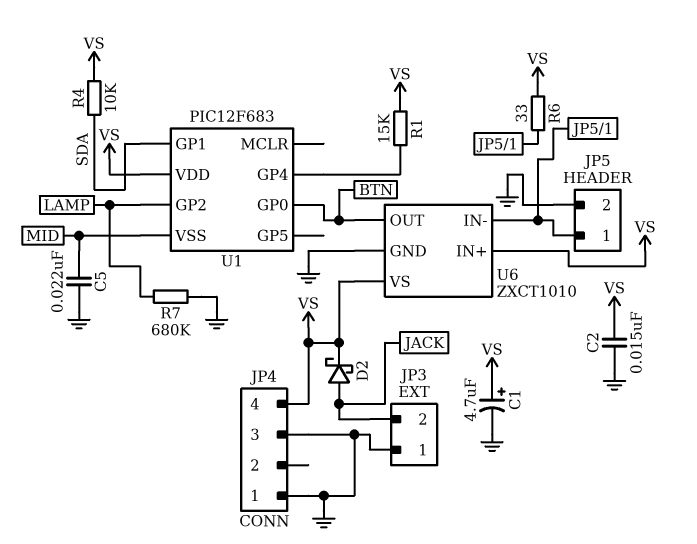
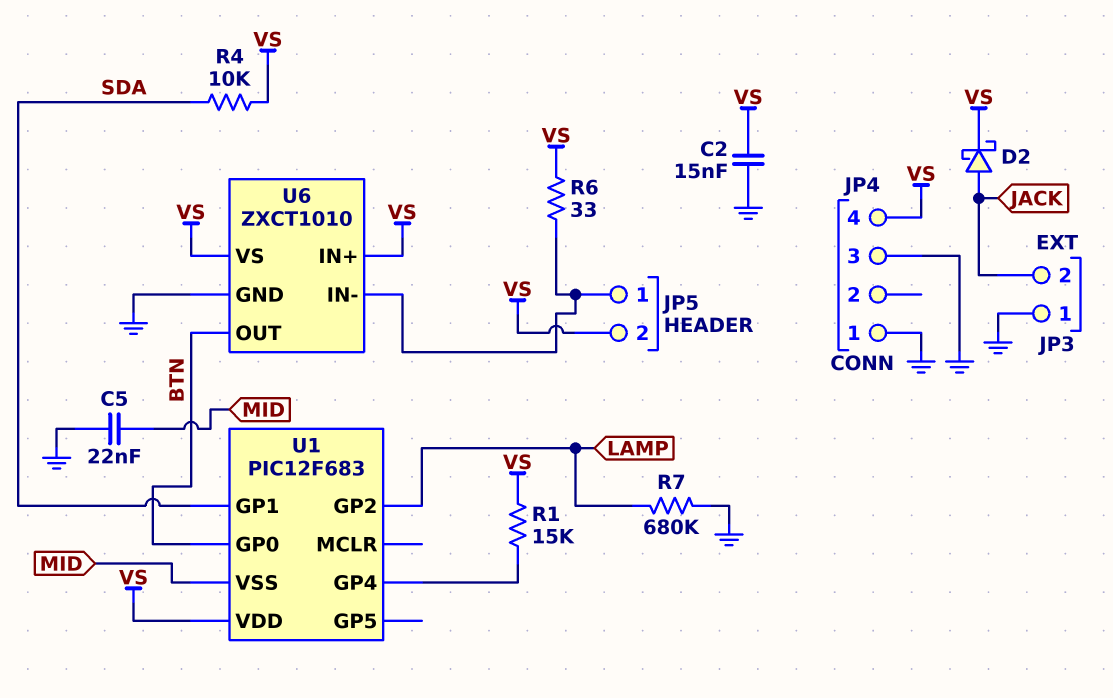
C1: 4.7uF (plus VS, minus GND) -> none
JP5 pin 2: GND -> VS

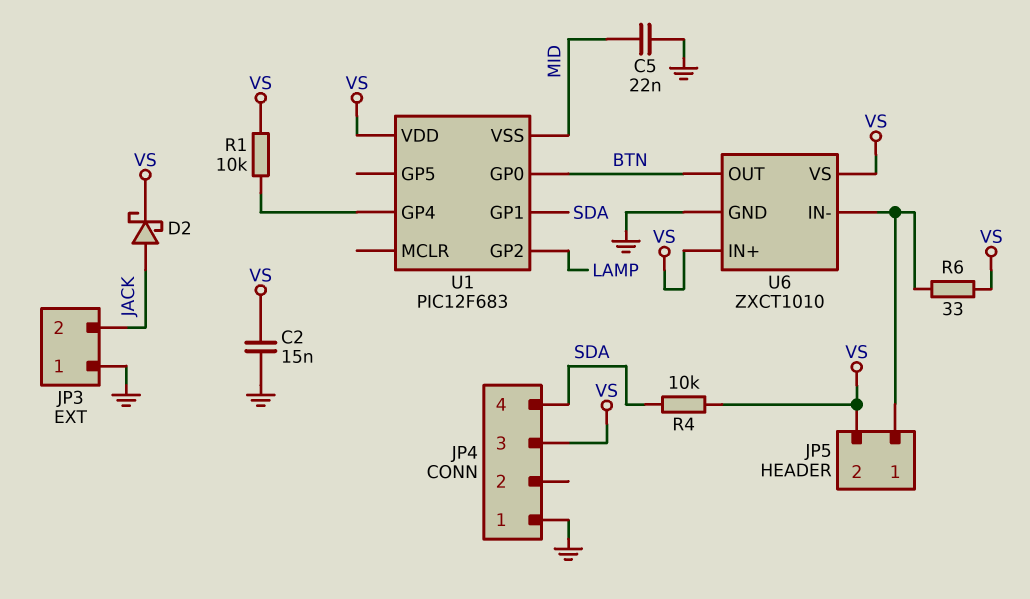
JP4 pin 3: GND -> VS
JP4 pin 4: VS -> SDA
R1: 15k (U1/GP4, VS) -> 10k (U1/GP4, VS)
R7: 680k (GND, LAMP) -> none

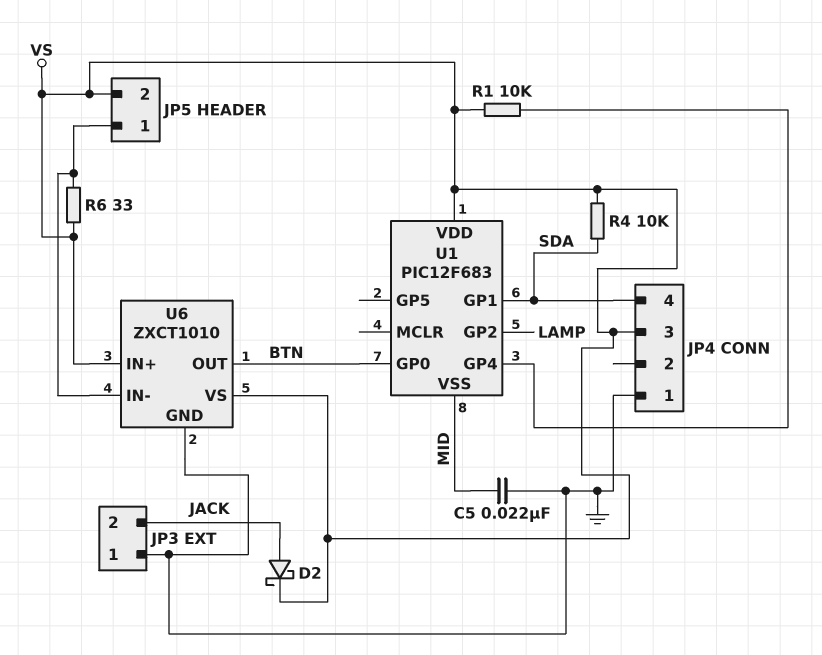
C2: 15nF (GND, VS) -> none

